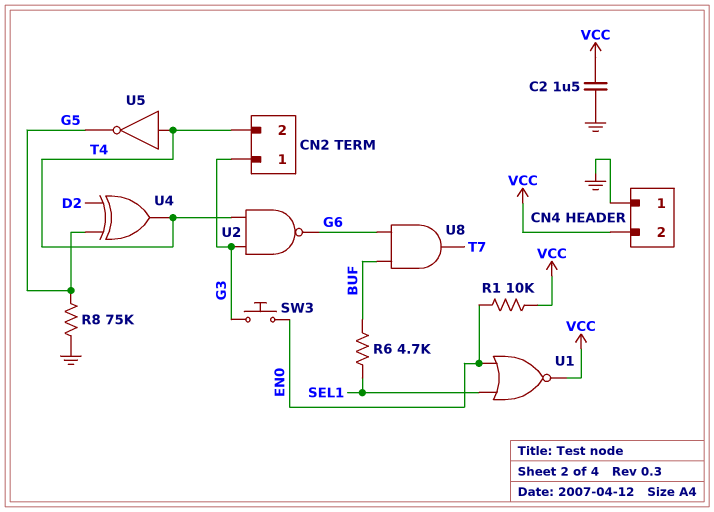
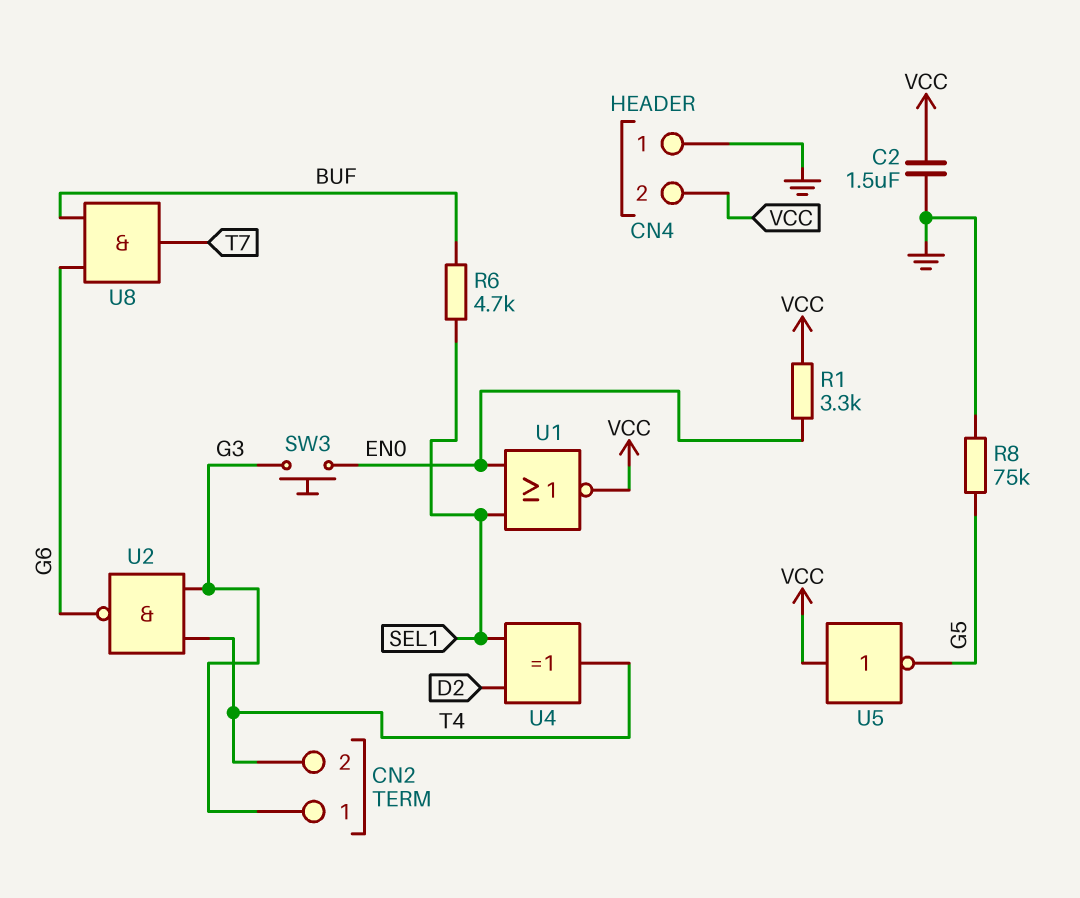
R1: 10k (EN0, VCC) -> 3.3k (EN0, VCC)
U4: XOR (in D2, in G5, out T4) -> XOR (in D2, in SEL1, out T4)
U5: NOT (in T4, out G5) -> NOT (in VCC, out G5)

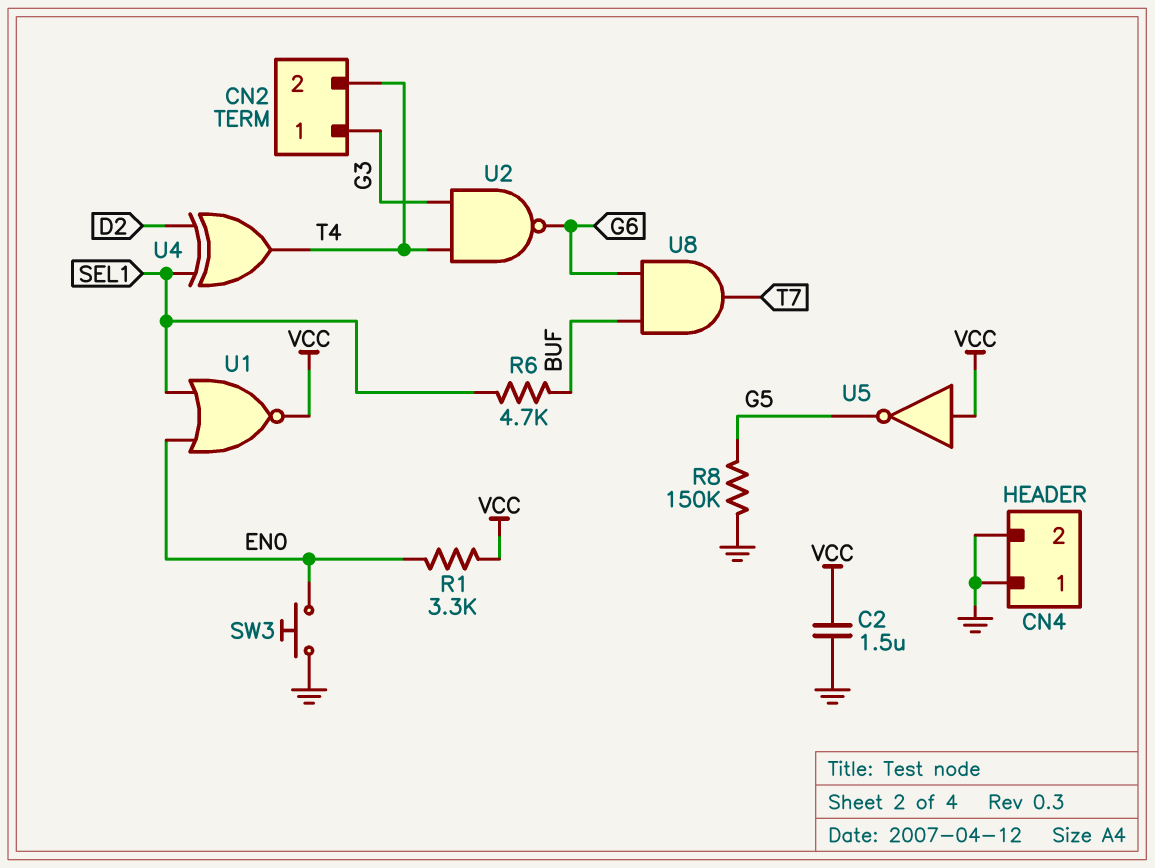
CN4 pin 2: VCC -> GND
R8: 75k (G5, GND) -> 150k (G5, GND)
SW3: button (EN0, G3) -> button (EN0, GND)

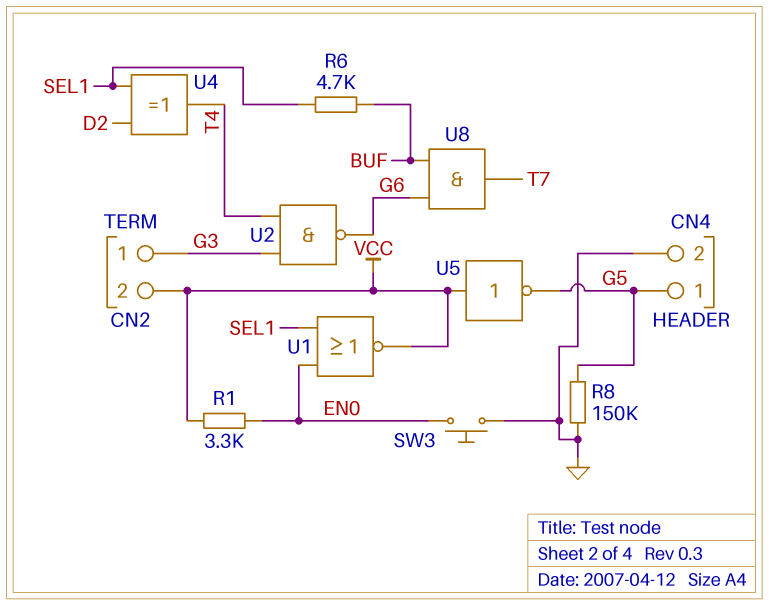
C2: 1.5uF (GND, VCC) -> none
CN2 pin 2: T4 -> VCC
CN4 pin 1: GND -> G5

